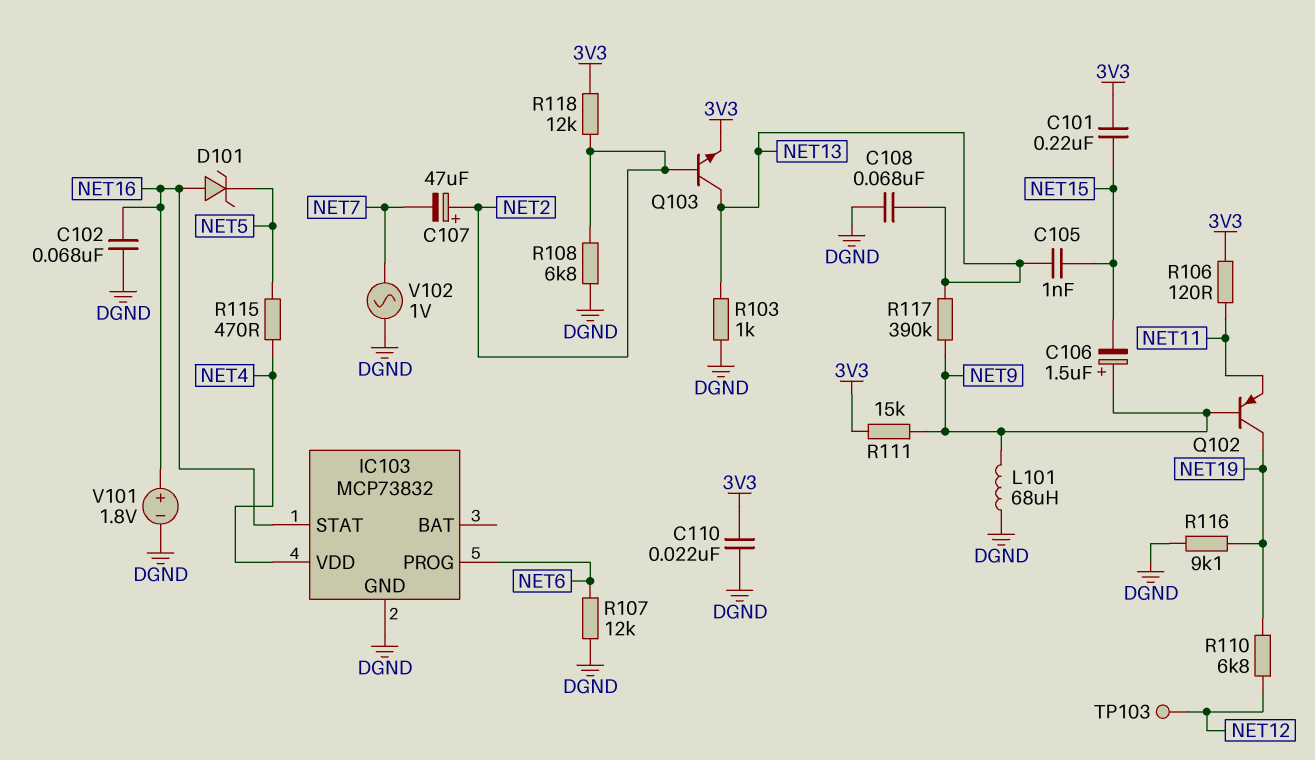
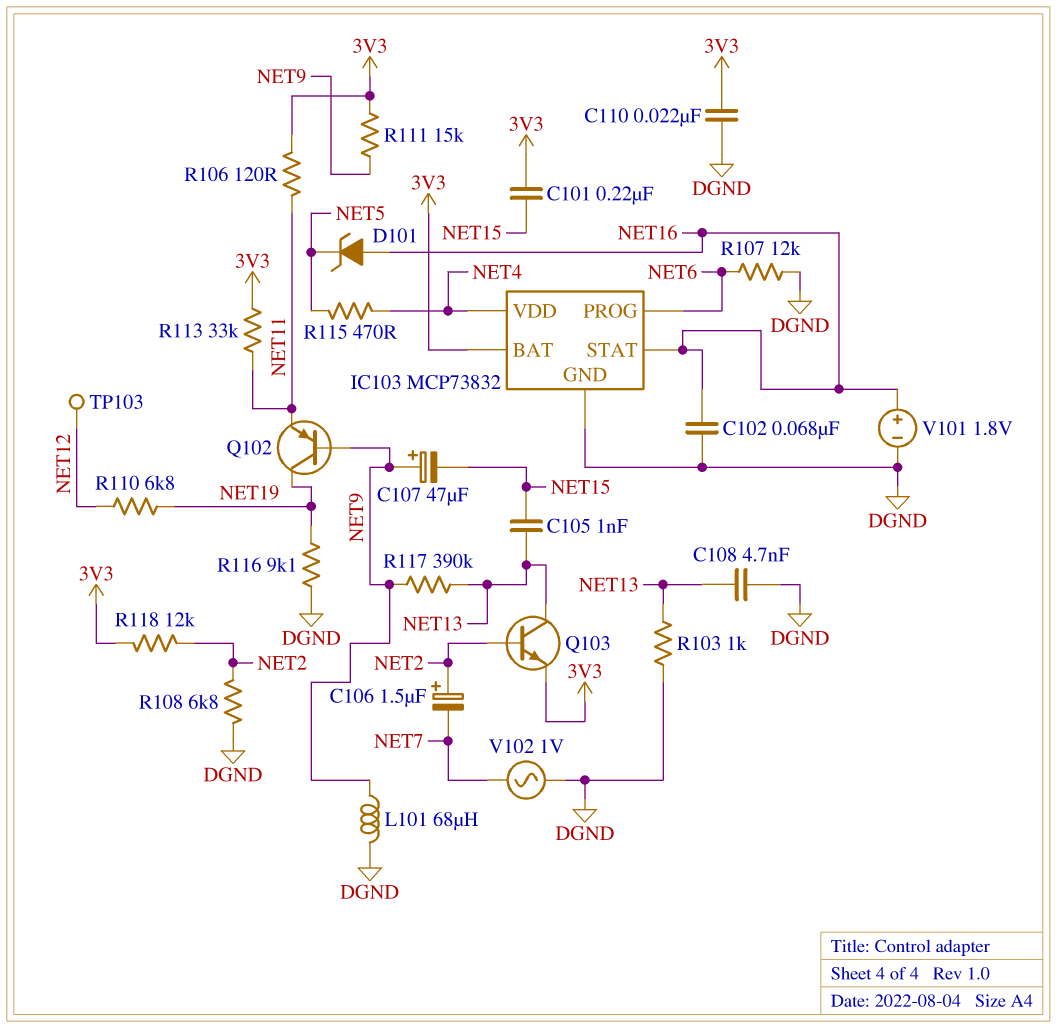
C106: 1.5uF (plus NET9, minus NET15) -> 1.5uF (plus NET2, minus NET7)
C107: 47uF (plus NET2, minus NET7) -> 47uF (plus NET9, minus NET15)
C108: 68nF (DGND, NET13) -> 4.7nF (DGND, NET13)
IC103 pin BAT: none -> 3V3
R113: none -> 33k (3V3, NET11)

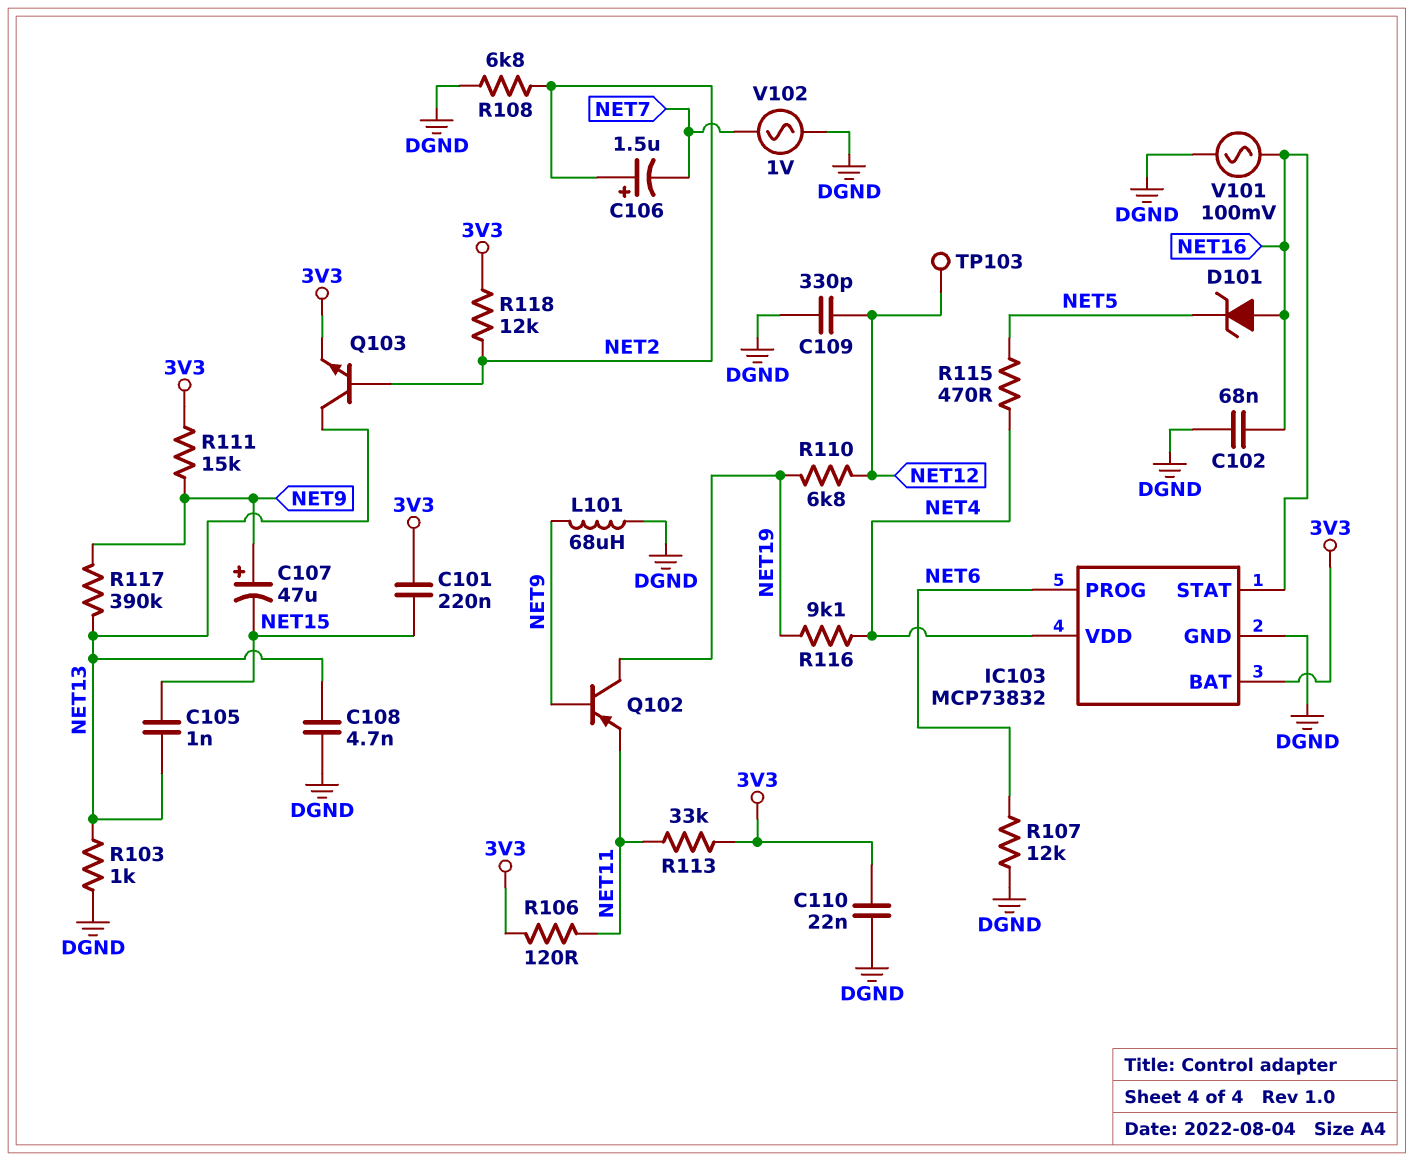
C109: none -> 330pF (DGND, NET12)
R116: 9.1k (DGND, NET19) -> 9.1k (NET4, NET19)
V101: 1.8V (plus NET16, minus DGND) -> AC 100mV (DGND, NET16)

